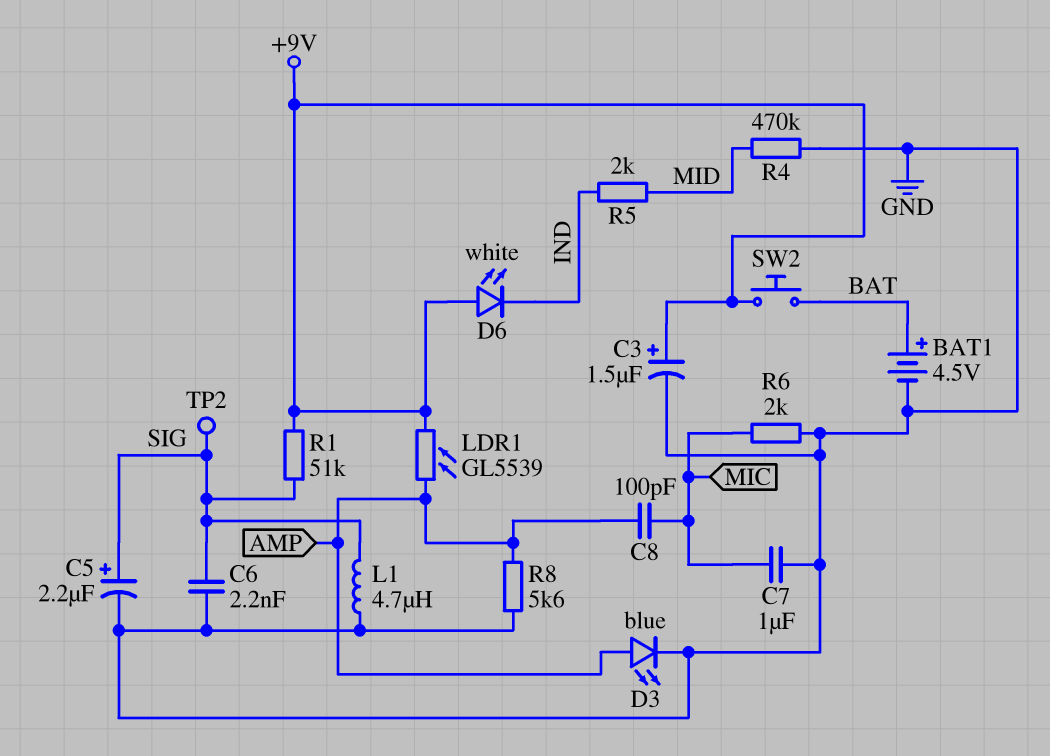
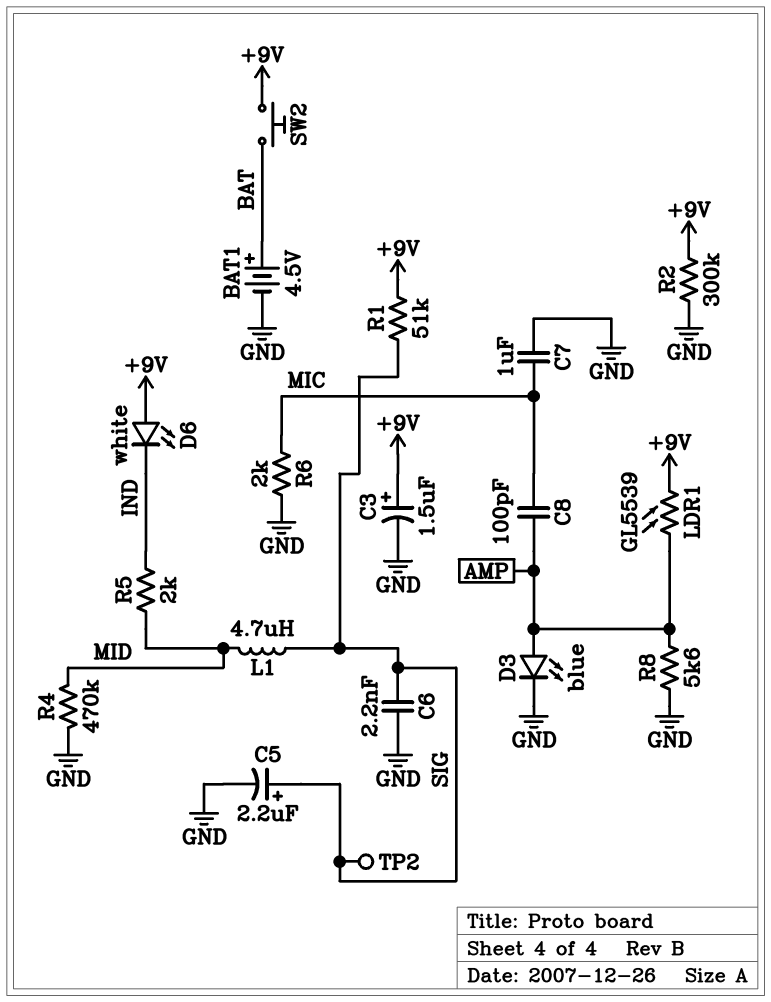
L1: 4.7uH (GND, SIG) -> 4.7uH (MID, SIG)
R2: none -> 300k (+9V, GND)

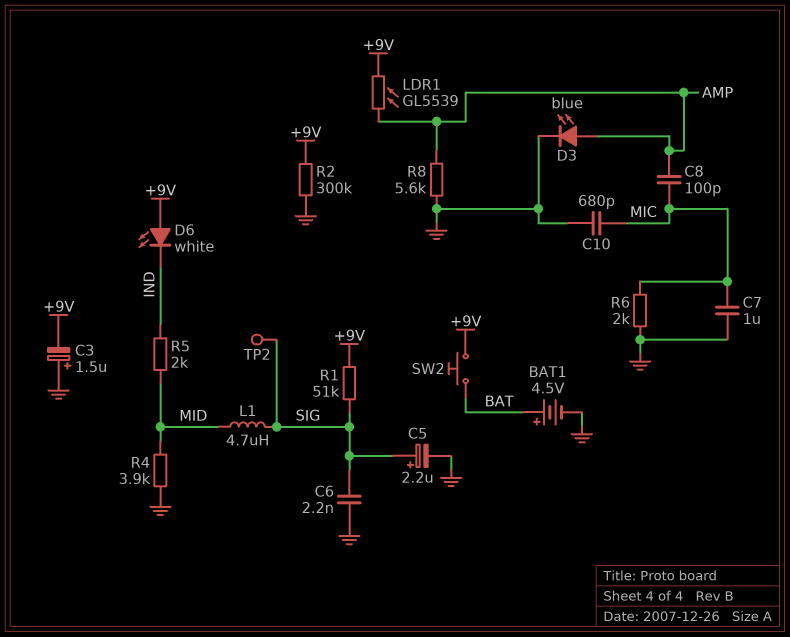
C3: 1.5uF (plus +9V, minus GND) -> 1.5uF (plus GND, minus +9V)
C10: none -> 680pF (GND, MIC)
R4: 470k (GND, MID) -> 3.9k (GND, MID)

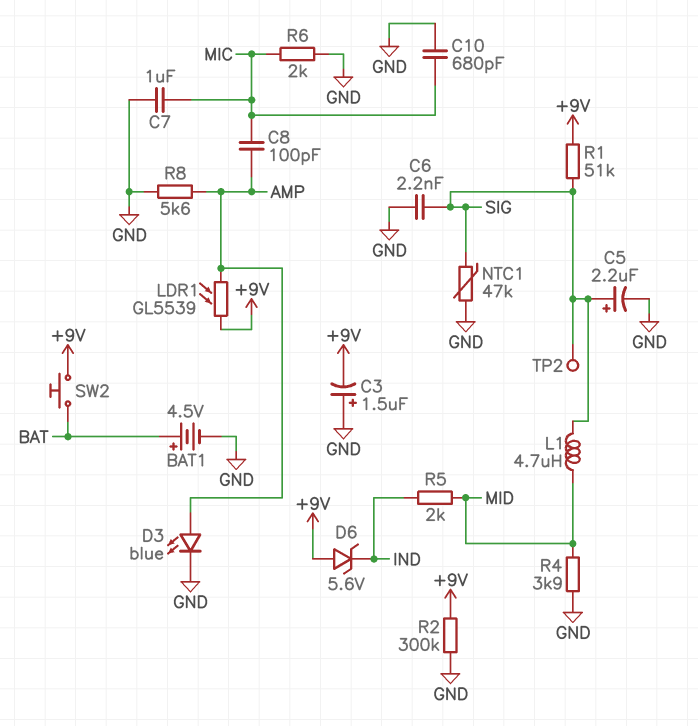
D6: LED white (A +9V, K IND) -> zener 5.6V (A +9V, K IND)
NTC1: none -> 47k (GND, SIG)

